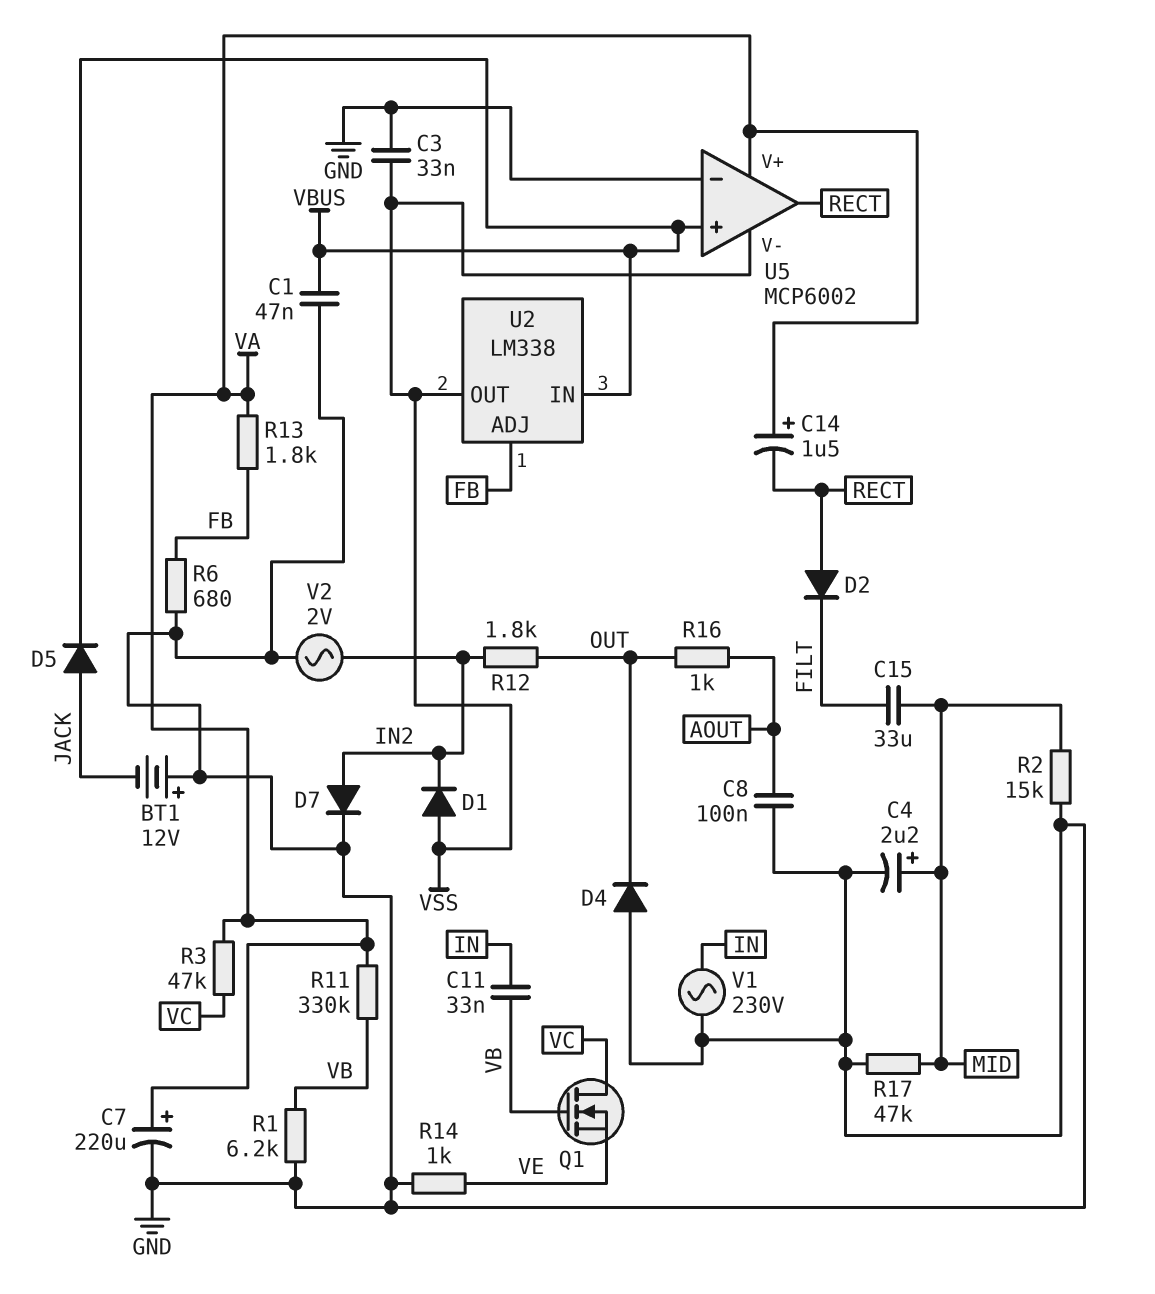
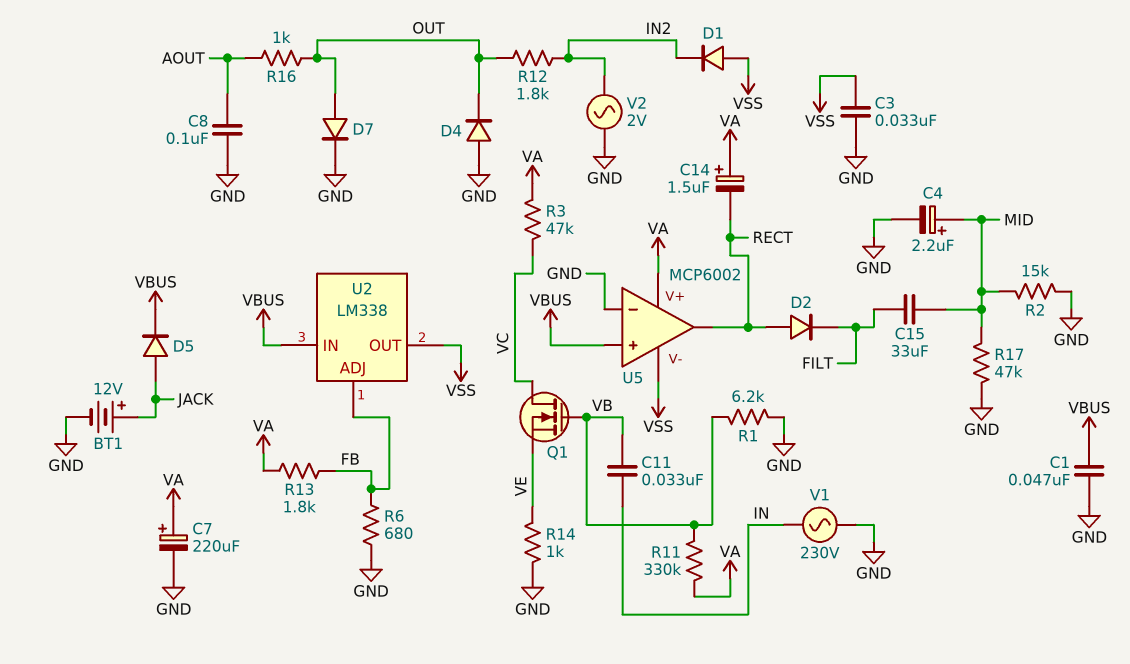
BT1: 12V (plus GND, minus JACK) -> 12V (plus JACK, minus GND)
D7: diode (A IN2, K GND) -> diode (A OUT, K GND)

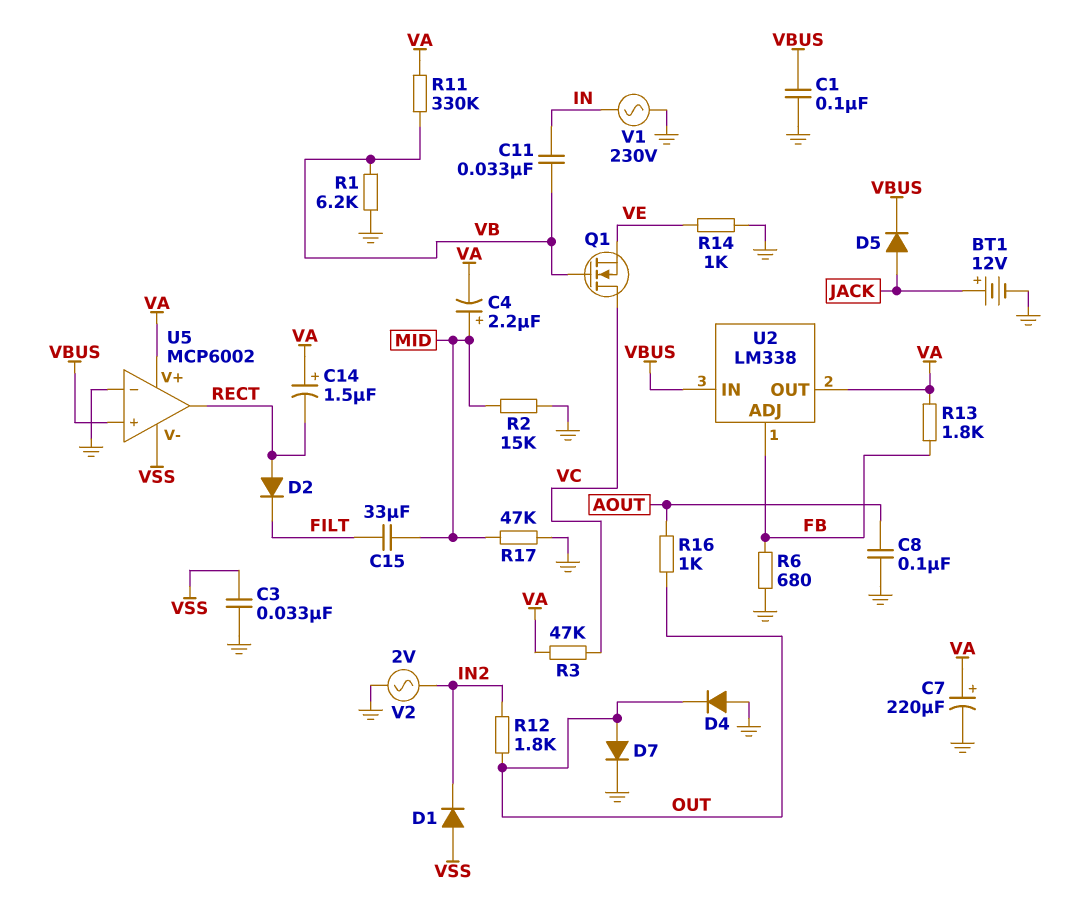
C1: 47nF (GND, VBUS) -> 100nF (GND, VBUS)
C4: 2.2uF (plus MID, minus GND) -> 2.2uF (plus MID, minus VA)
U2 pin OUT: VSS -> VA

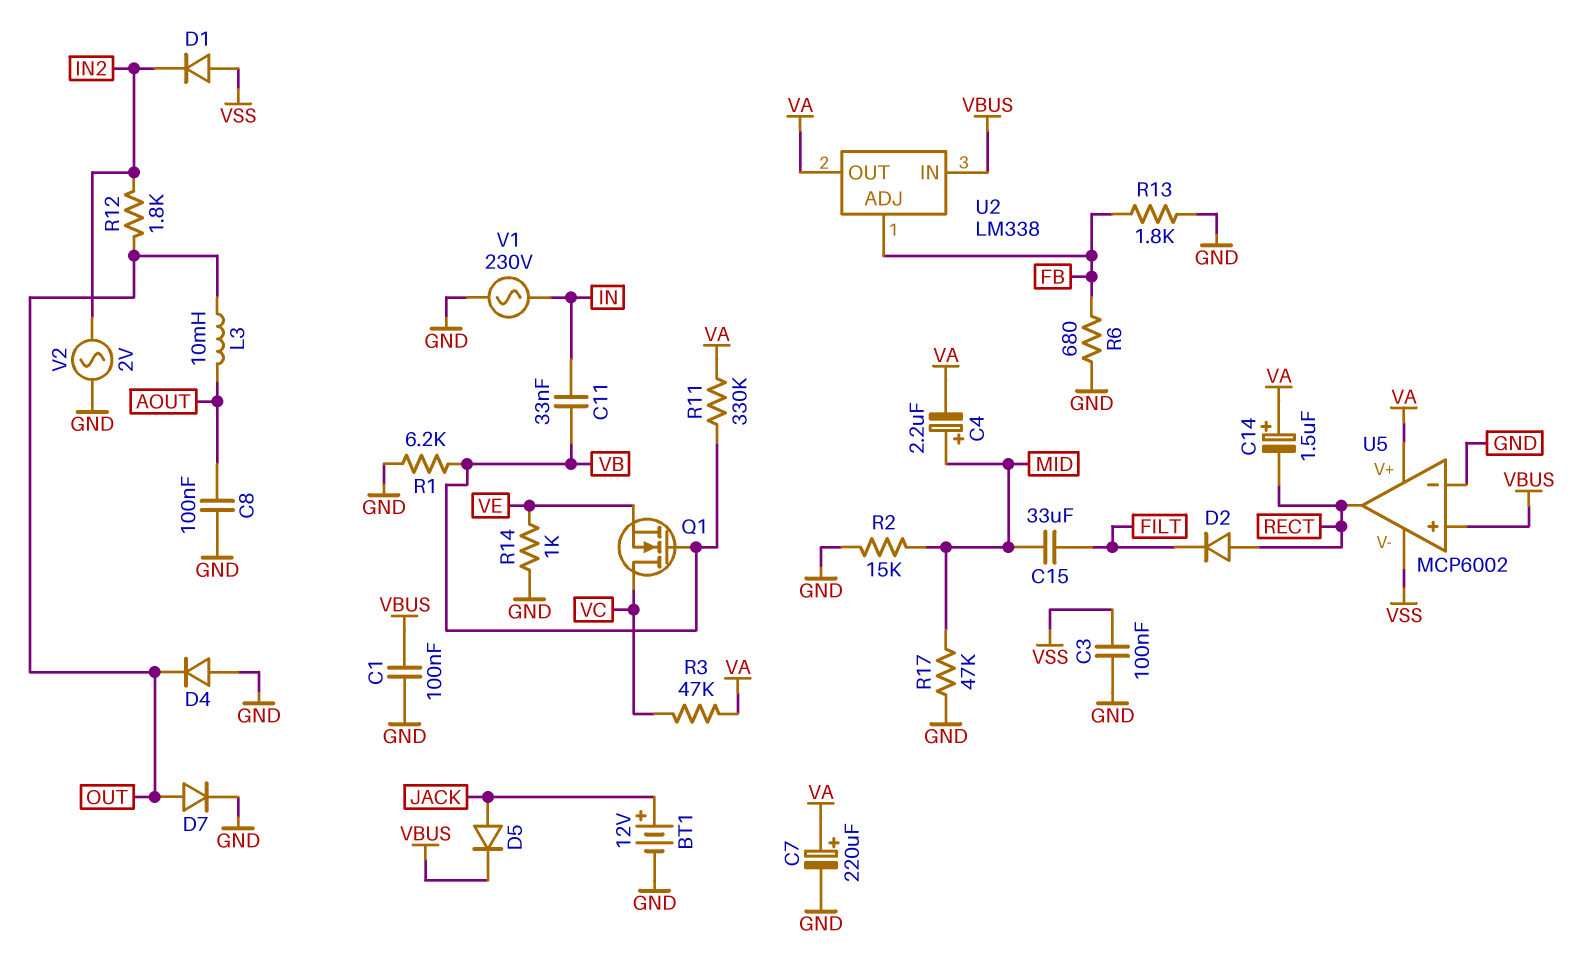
C3: 33nF (GND, VSS) -> 100nF (GND, VSS)
L3: none -> 10mH (AOUT, OUT)
R13: 1.8k (FB, VA) -> 1.8k (FB, GND)
R16: 1k (AOUT, OUT) -> none

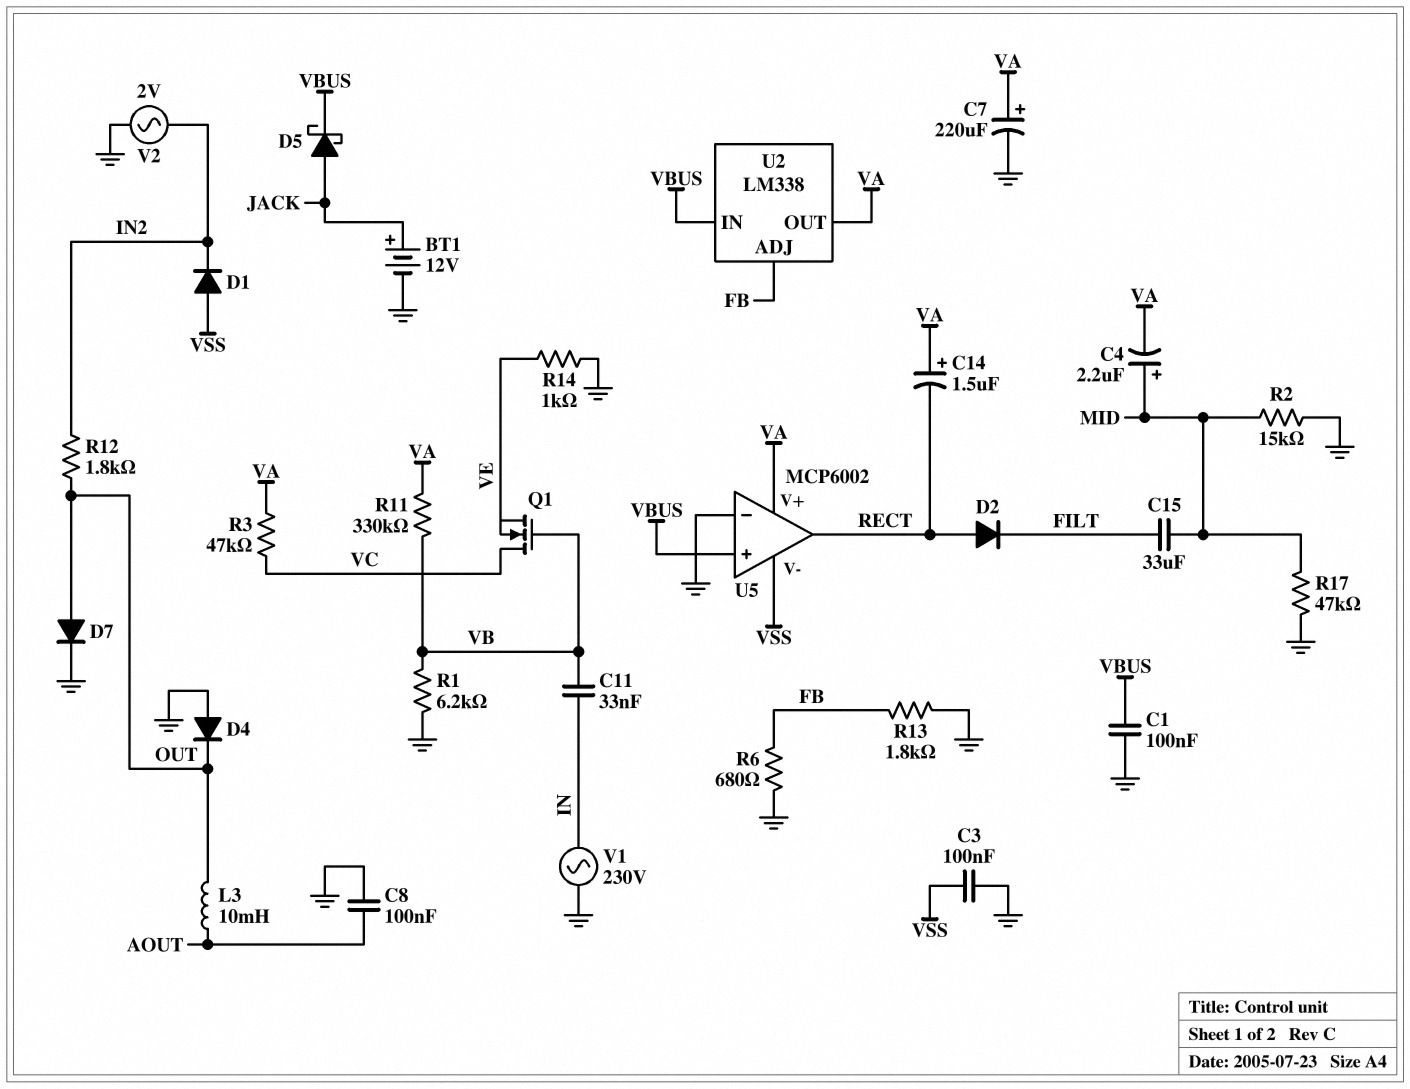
D5: diode (A JACK, K VBUS) -> schottky (A JACK, K VBUS)

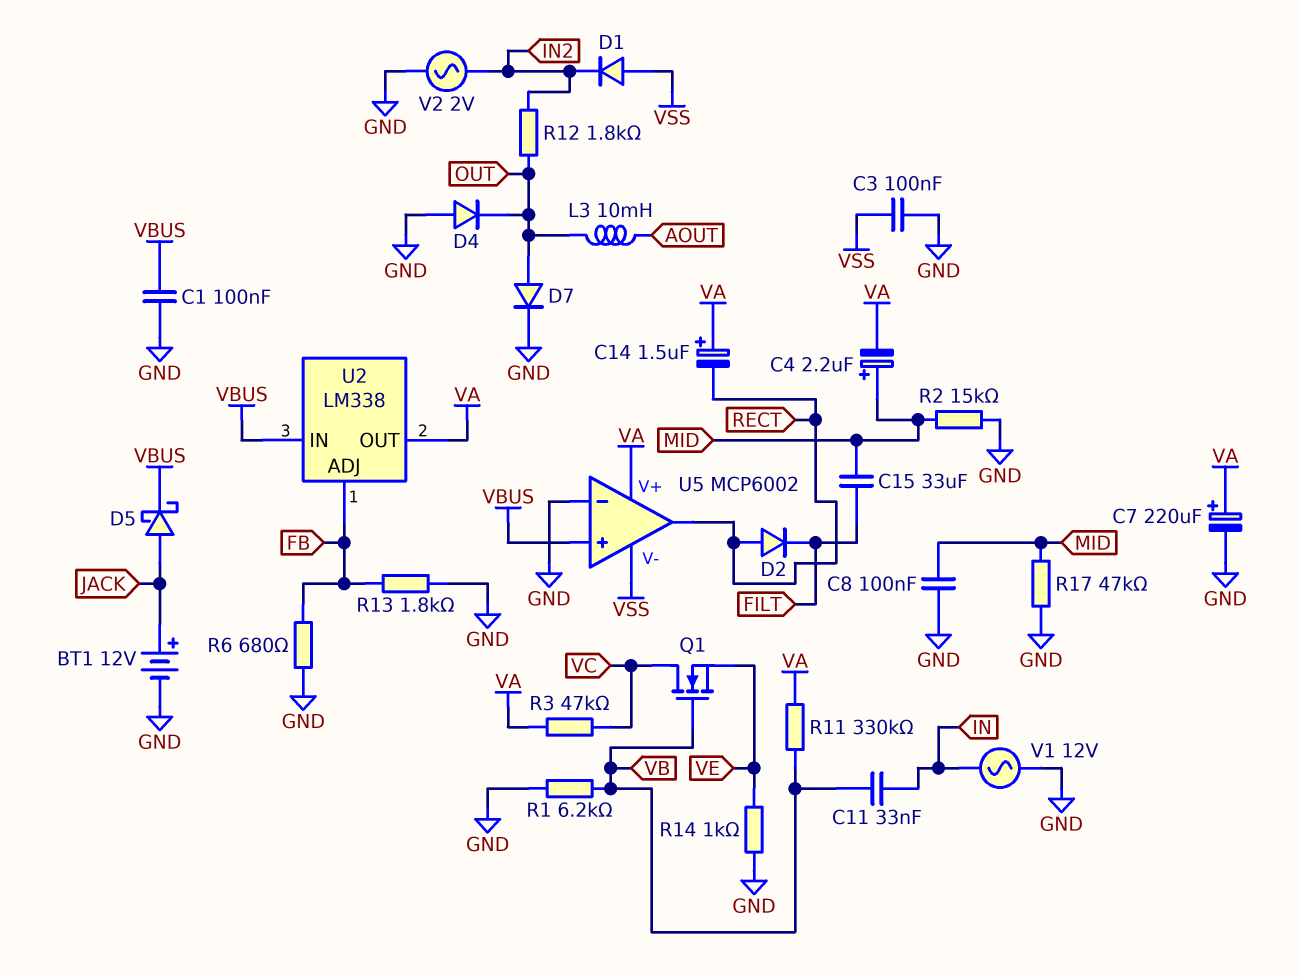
C8: 100nF (AOUT, GND) -> 100nF (GND, MID)
V1: AC 230V (GND, IN) -> AC 12V (GND, IN)

